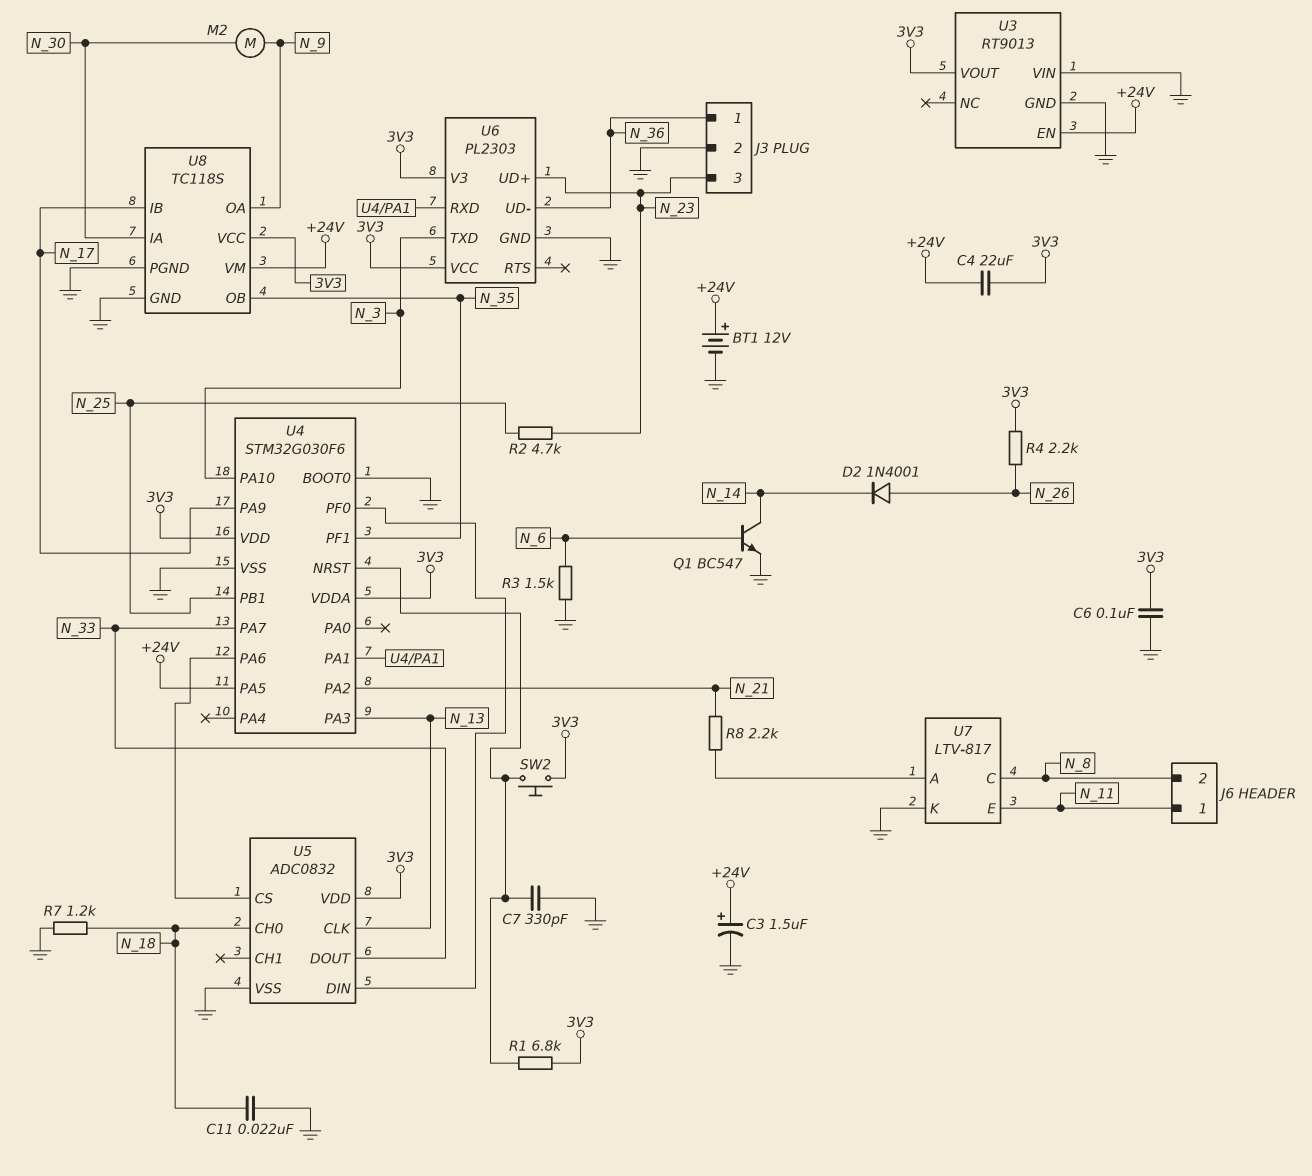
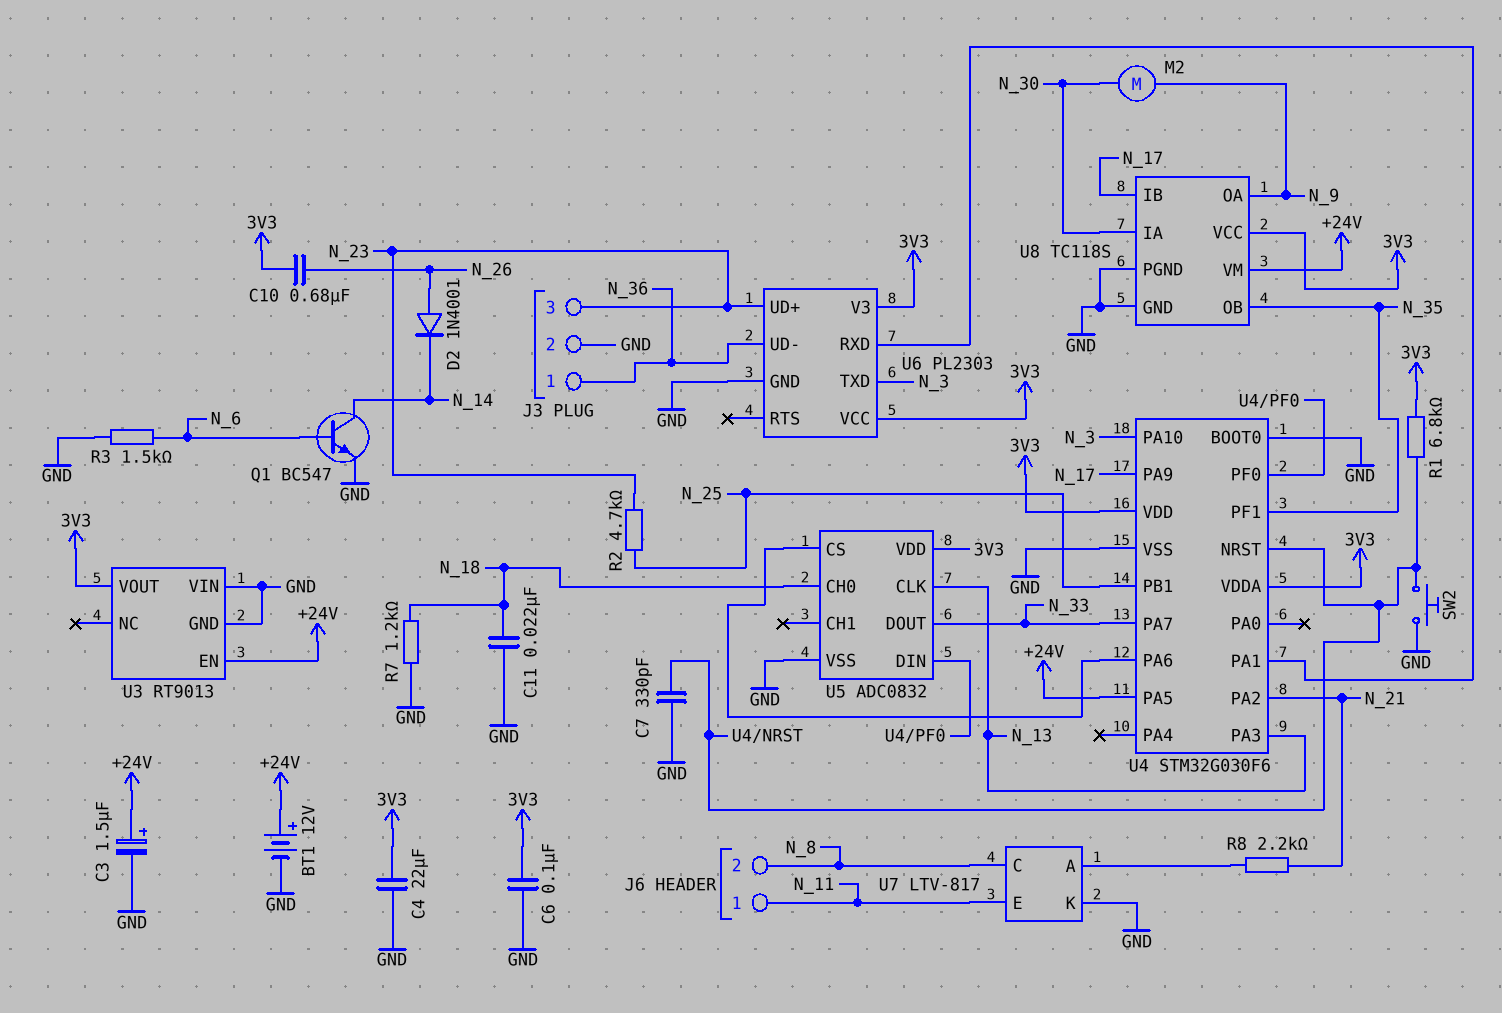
C4: 22uF (+24V, 3V3) -> 22uF (3V3, GND)
C10: none -> 680nF (3V3, N_26)
R4: 2.2k (3V3, N_26) -> none
SW2: button (3V3, U4/NRST) -> button (GND, U4/NRST)

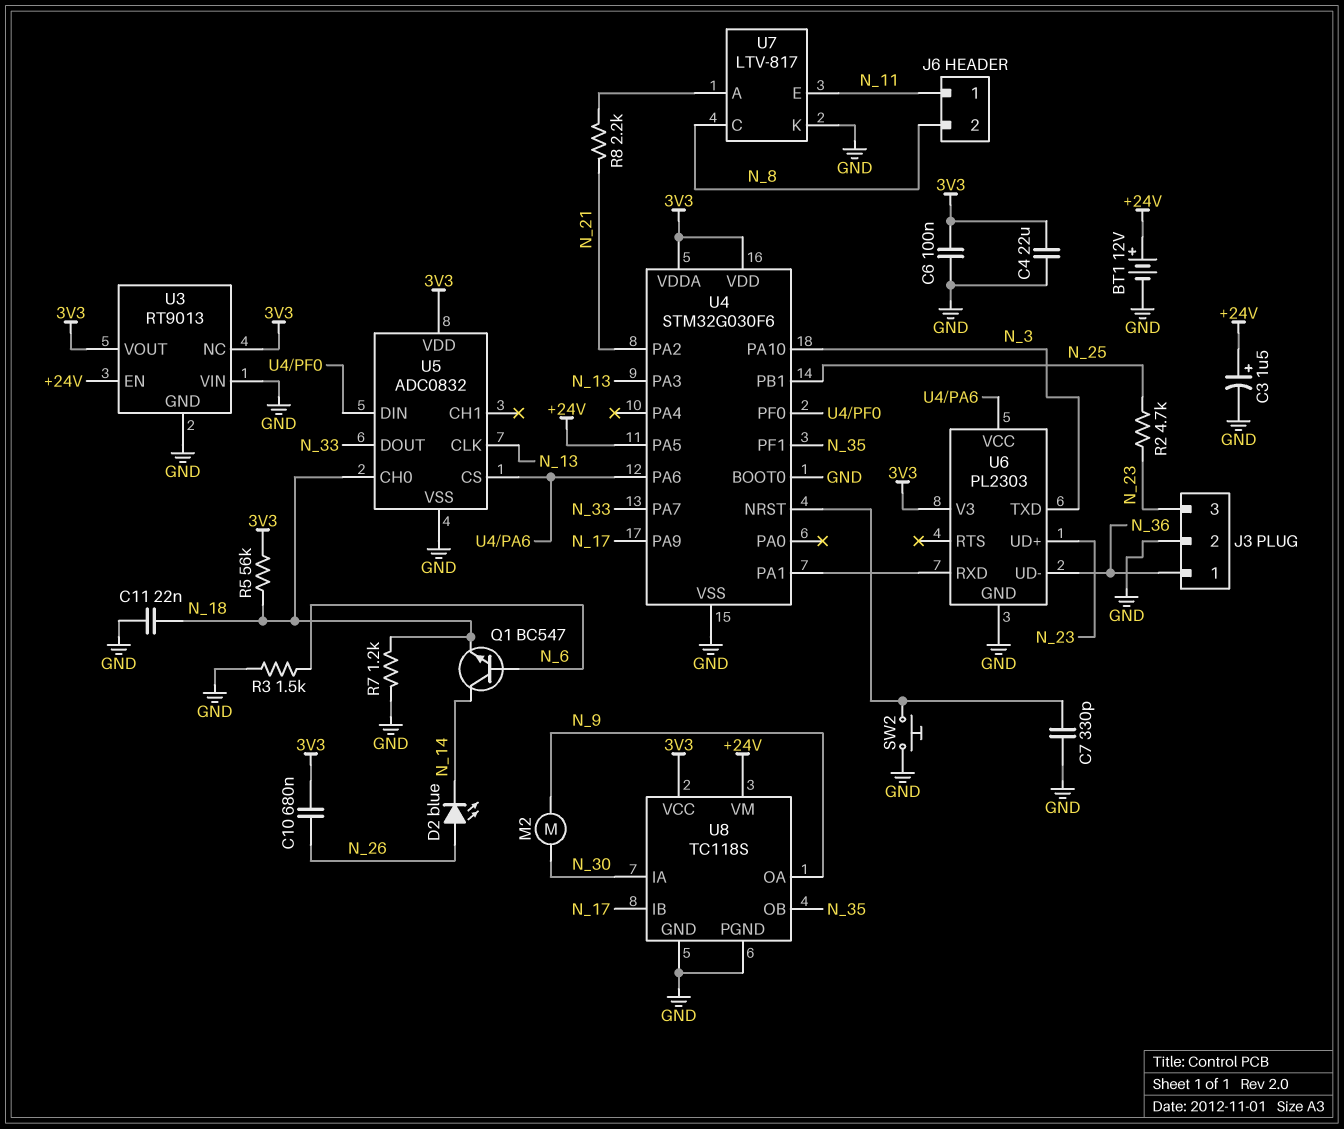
D2: diode 1N4001 (A N_26, K N_14) -> LED blue (A N_26, K N_14)
Q1: NPN BC547 (B N_6, C N_14, E GND) -> NPN BC547 (B N_6, C N_14, E N_18)
R1: 6.8k (3V3, U4/NRST) -> none
R5: none -> 56k (3V3, N_18)
U3 pin NC: none -> 3V3
U6 pin VCC: 3V3 -> U4/PA6

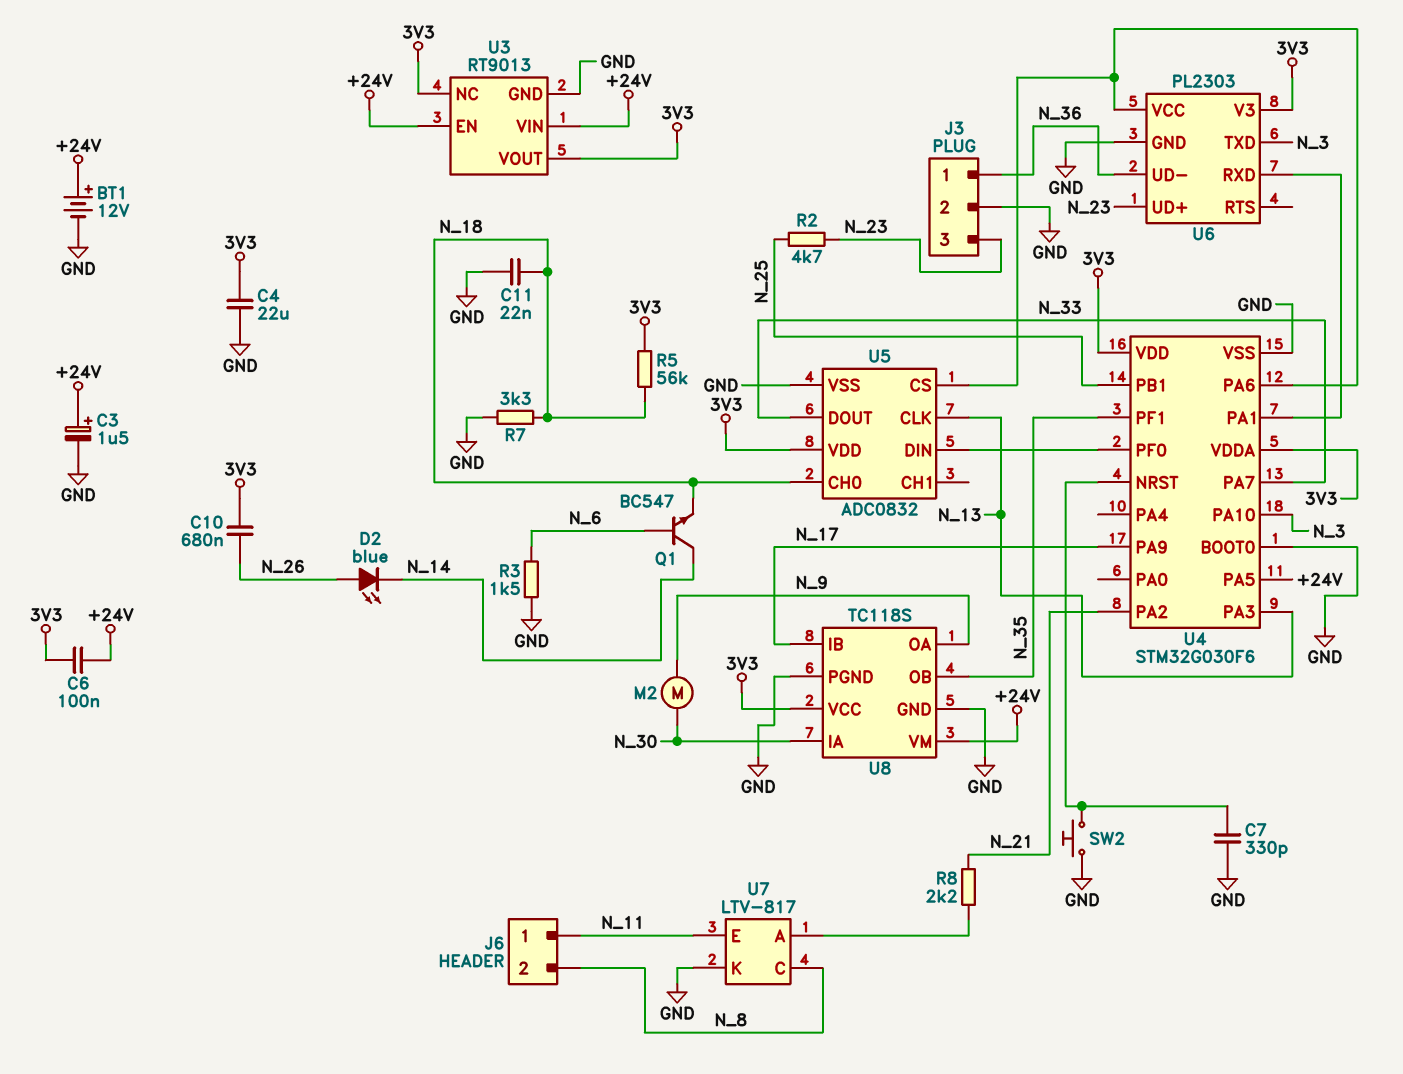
C6: 100nF (3V3, GND) -> 100nF (+24V, 3V3)
R7: 1.2k (GND, N_18) -> 3.3k (GND, N_18)
U3 pin VIN: GND -> +24V

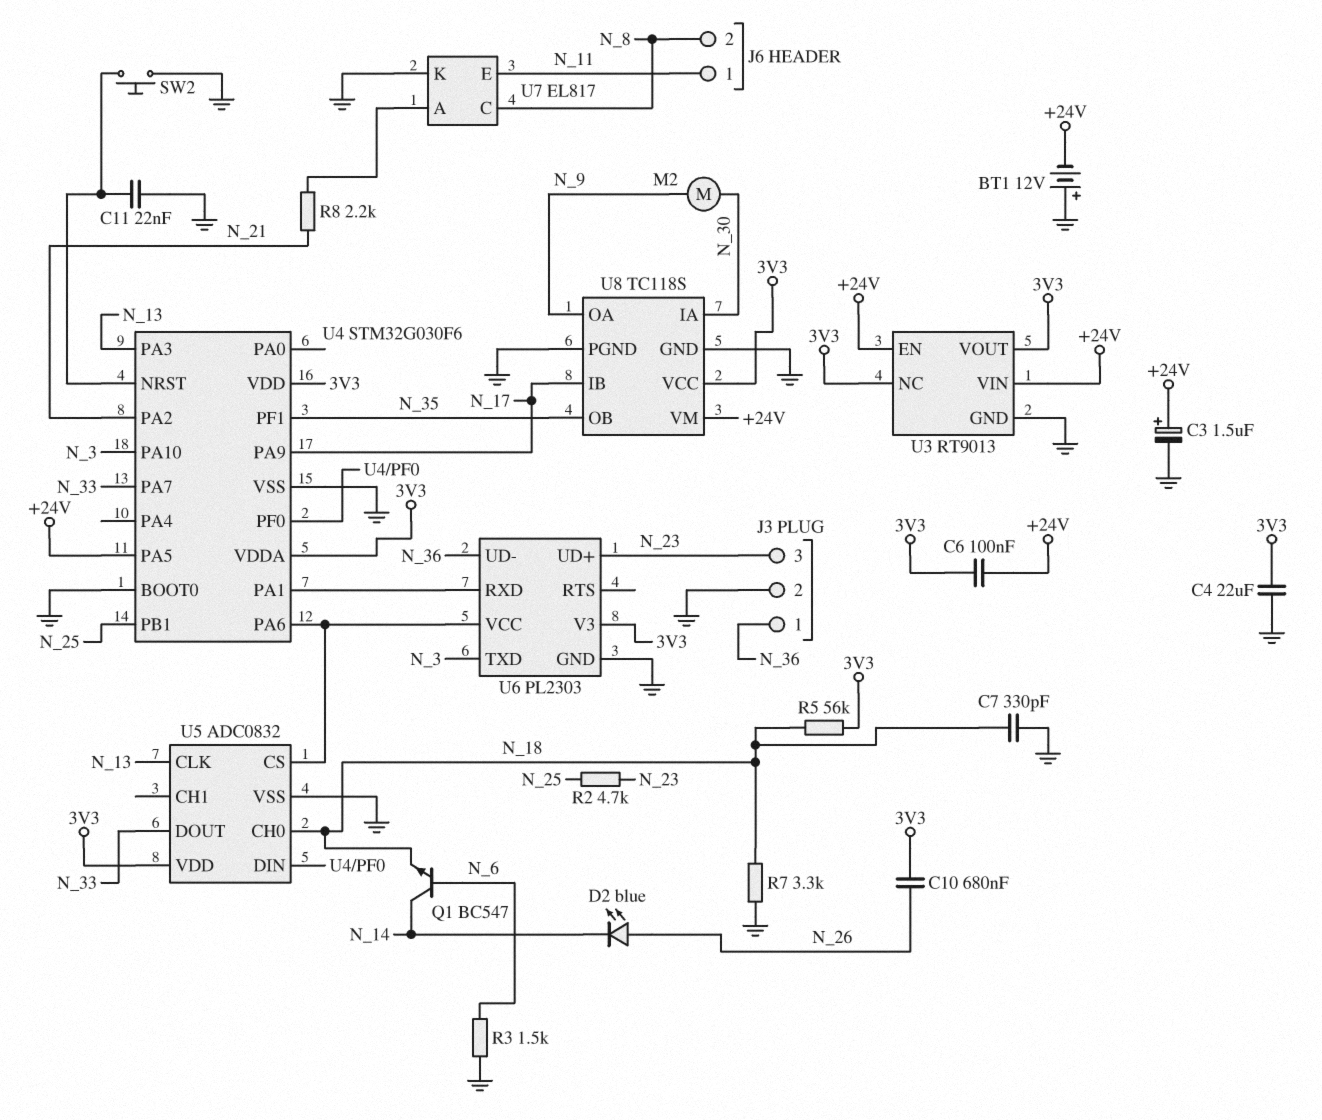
BT1: 12V (plus +24V, minus GND) -> 12V (plus GND, minus +24V)
C7: 330pF (GND, U4/NRST) -> 330pF (GND, N_18)
C11: 22nF (GND, N_18) -> 22nF (GND, U4/NRST)
U7: LTV-817 -> EL817

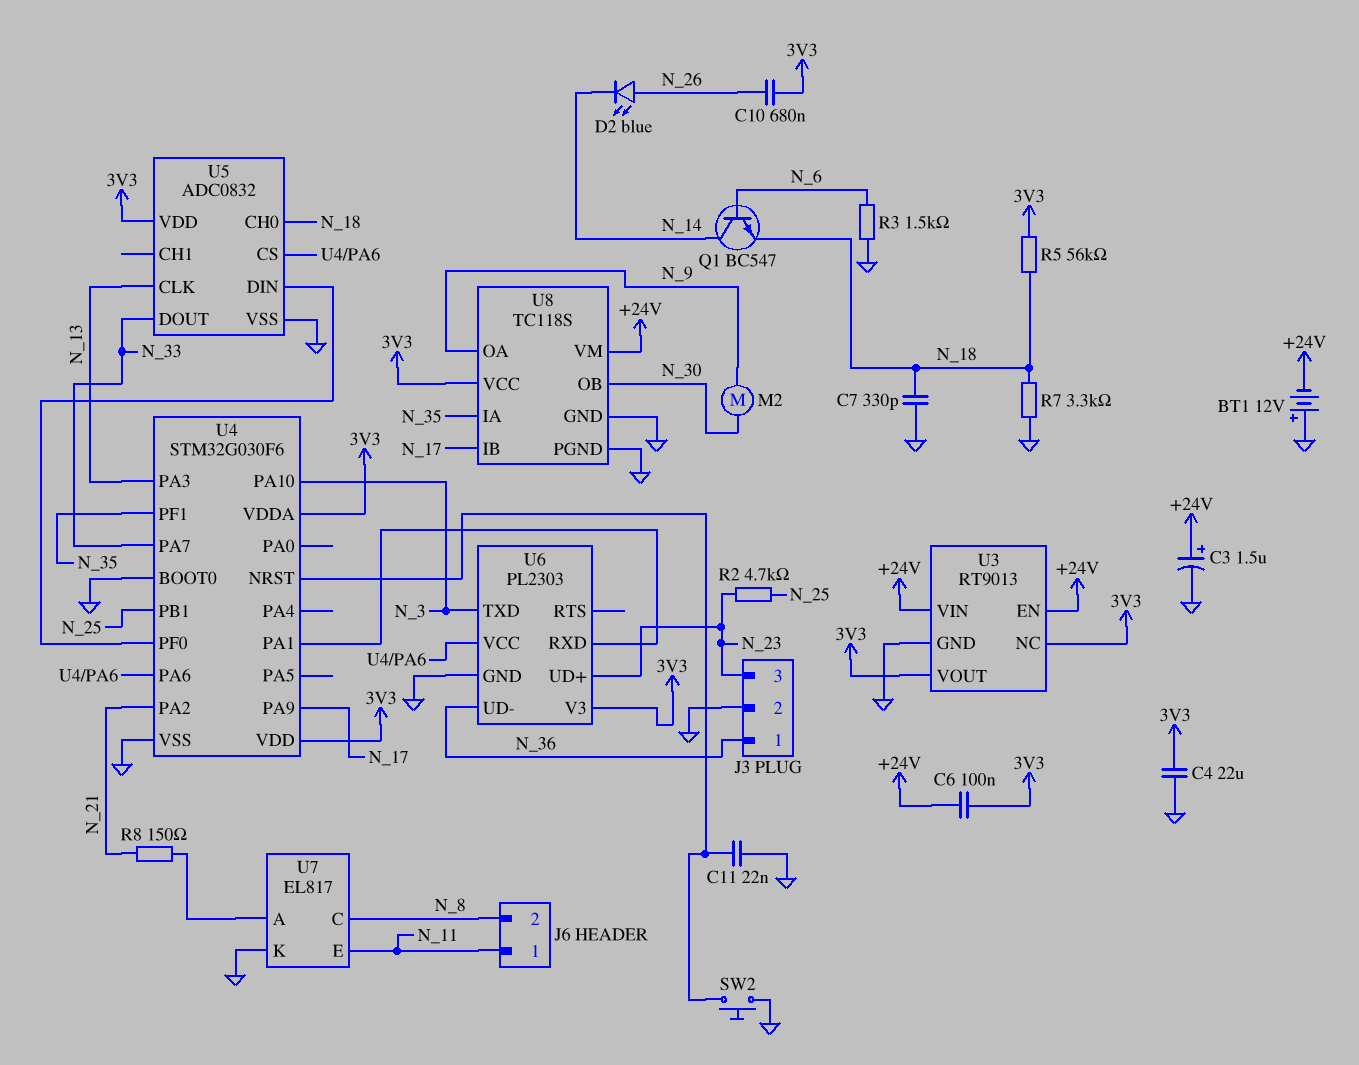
R8: 2.2k (N_21, U7/A) -> 150 (N_21, U7/A)
U4 pin PA5: +24V -> none
U8 pin IA: N_30 -> N_35
U8 pin OB: N_35 -> N_30

